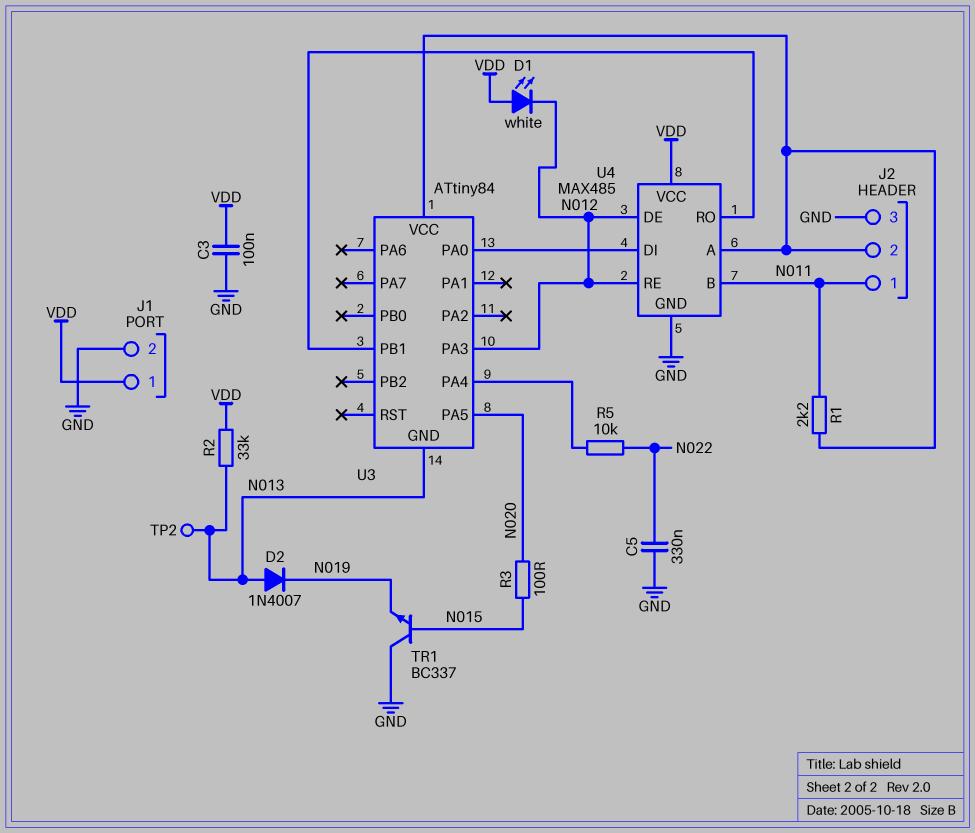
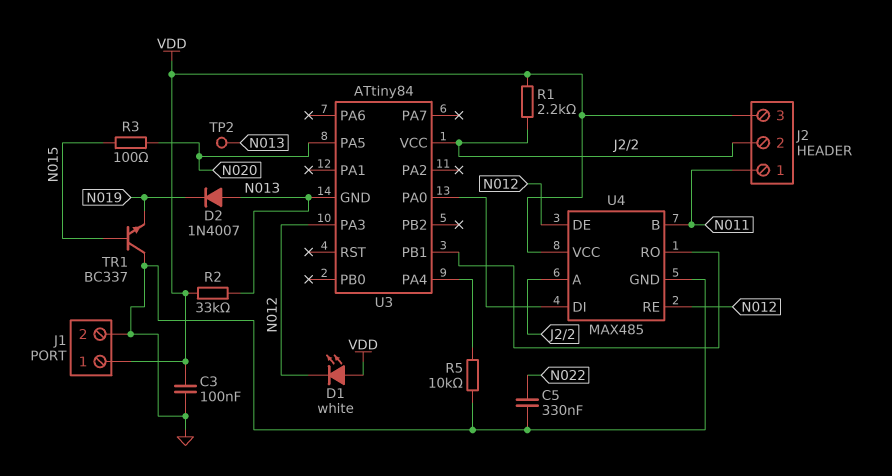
J2 pin 3: GND -> VDD
R1: 2.2k (J2/2, N011) -> 2.2k (J2/2, VDD)
R5: 10k (N022, U3/PA4) -> 10k (GND, U3/PA4)

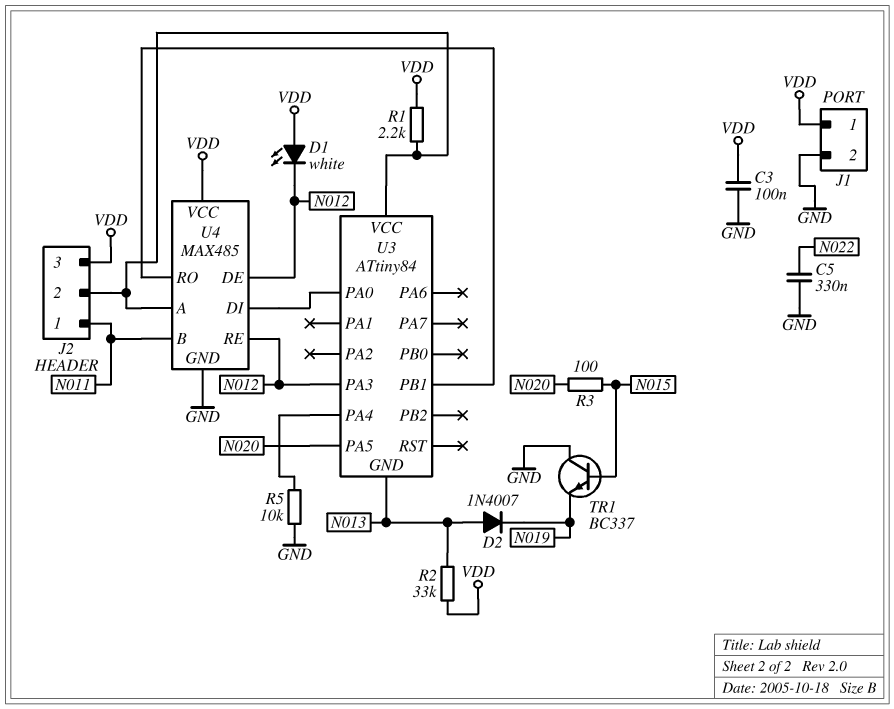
TP2: test point (N013) -> none

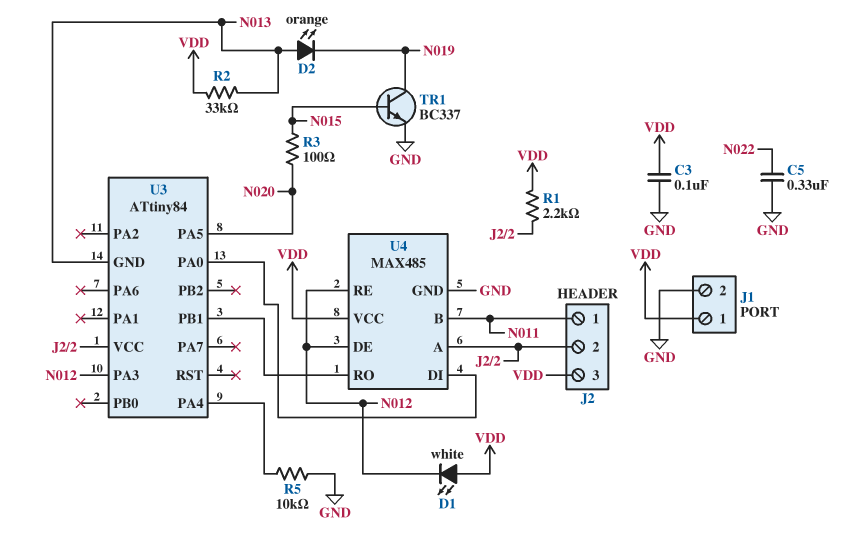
D2: diode 1N4007 (A N013, K N019) -> LED orange (A N013, K N019)
TR1: NPN BC337 (B N015, C GND, E N019) -> NPN BC337 (B N015, C N019, E GND)

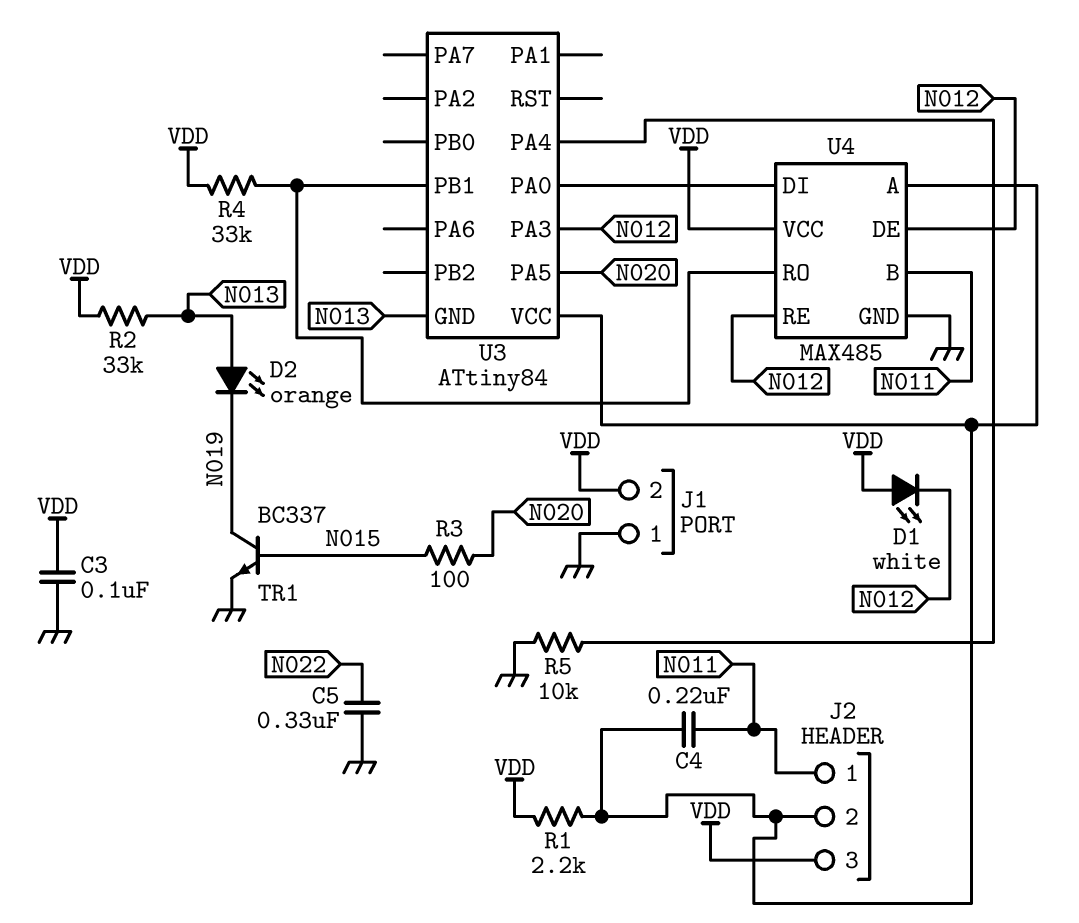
C4: none -> 220nF (J2/2, N011)
J1 pin 1: VDD -> GND
J1 pin 2: GND -> VDD
R4: none -> 33k (U3/PB1, VDD)

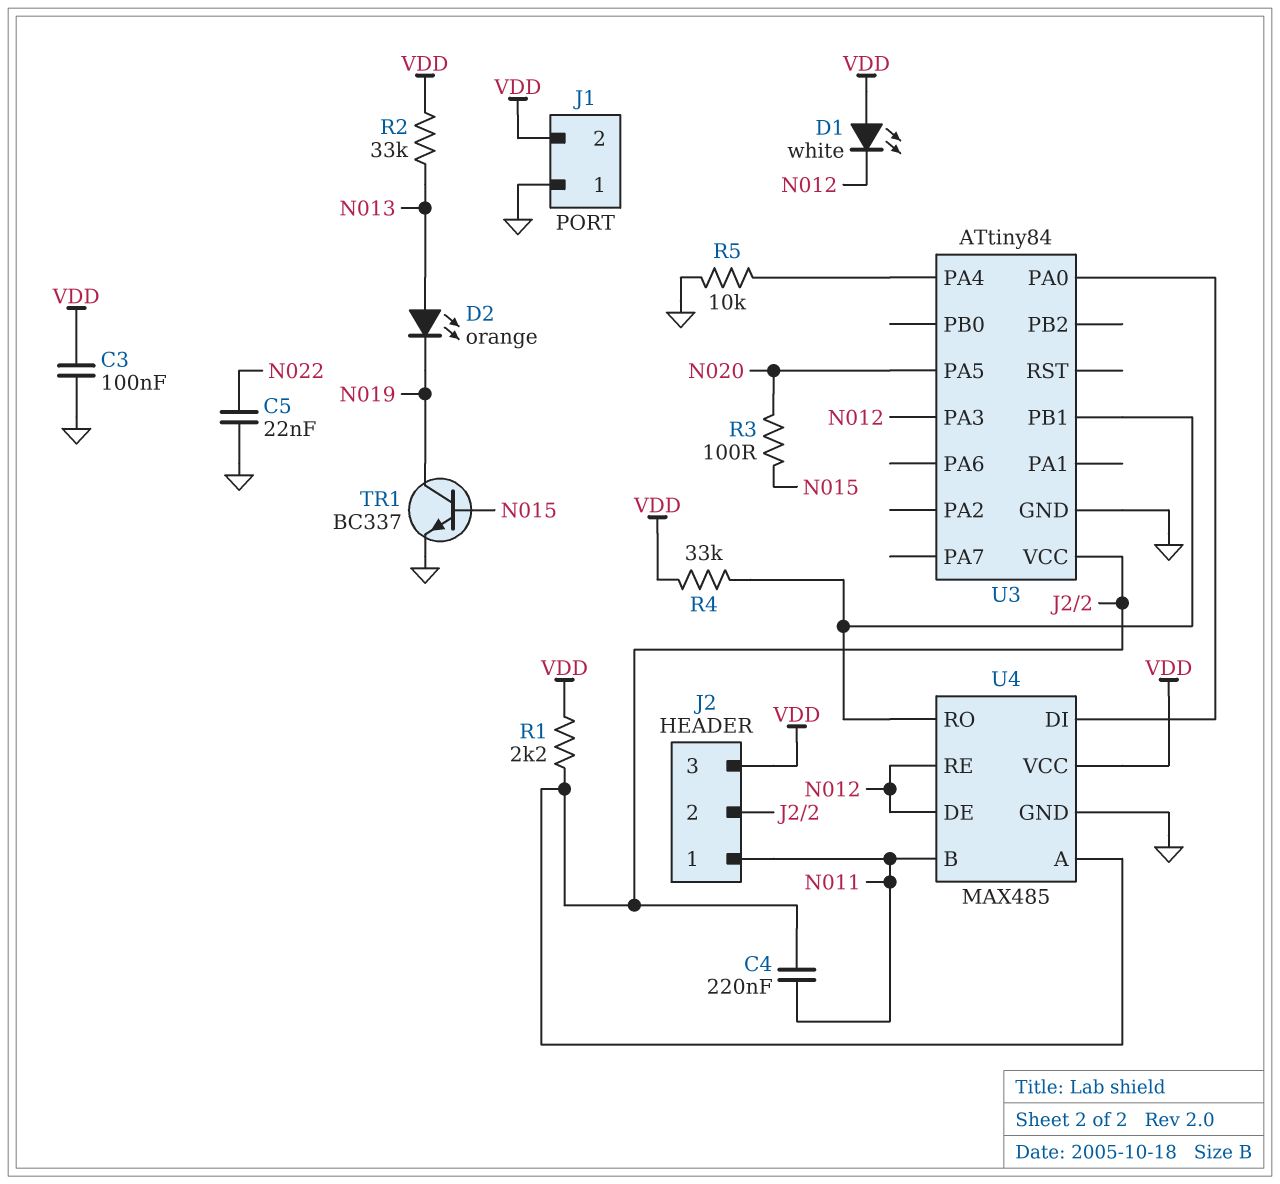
C5: 330nF (GND, N022) -> 22nF (GND, N022)
U3 pin GND: N013 -> GND

